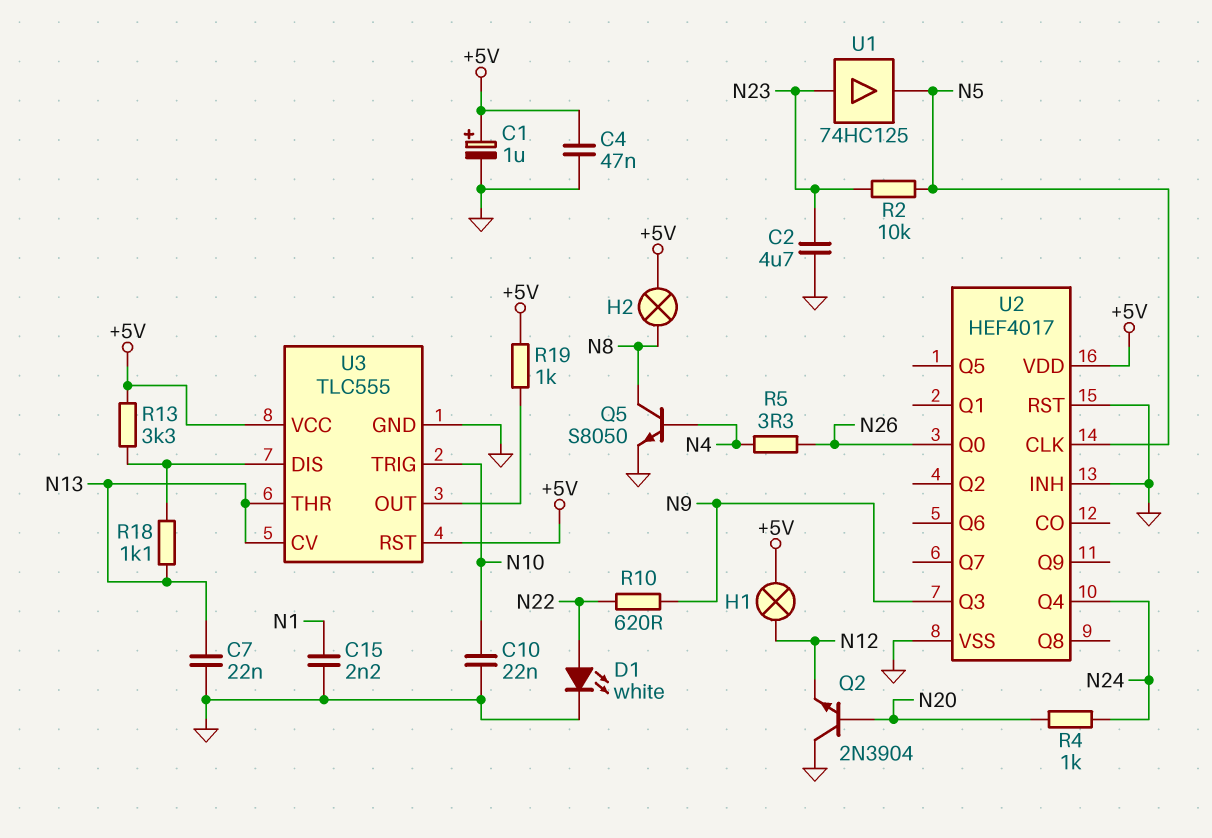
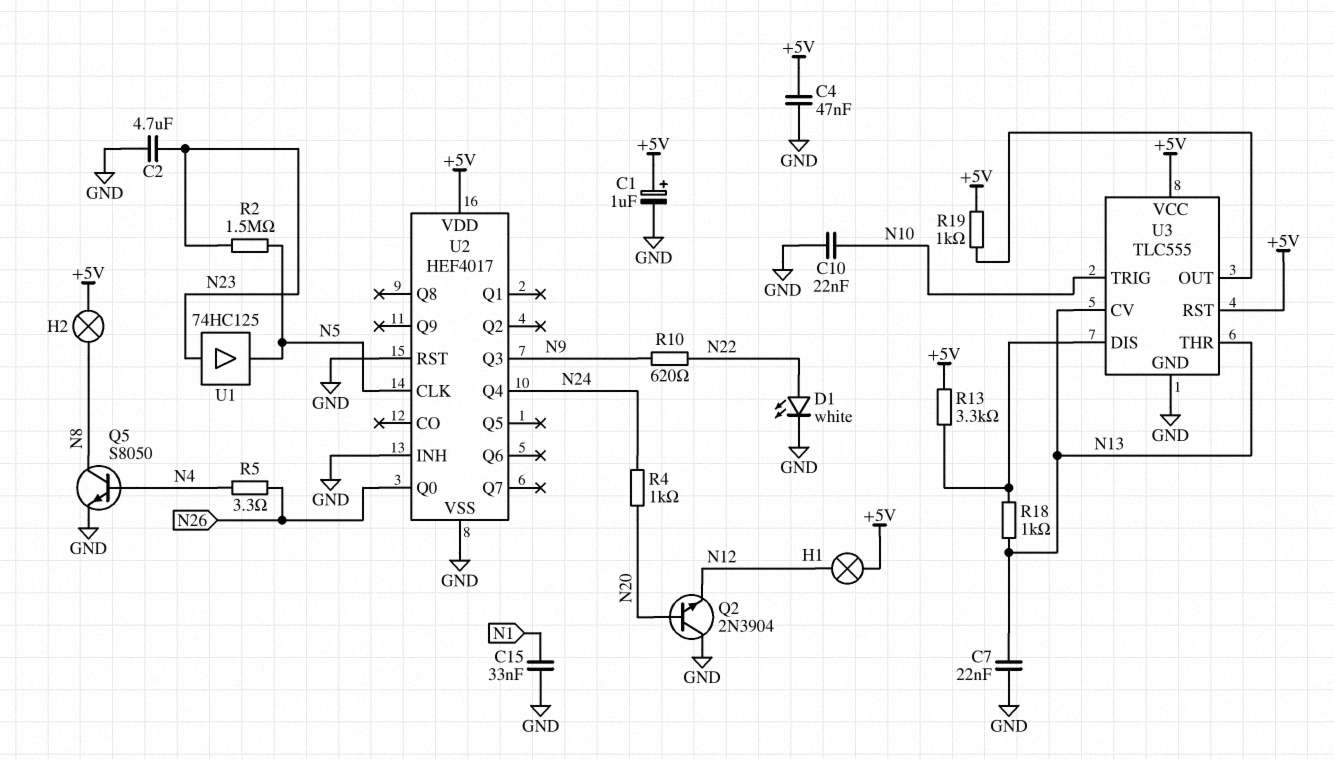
C15: 2.2nF (GND, N1) -> 33nF (GND, N1)
R2: 10k (N5, N23) -> 1.5M (N5, N23)
R18: 1.1k (N13, U3/DIS) -> 1k (N13, U3/DIS)

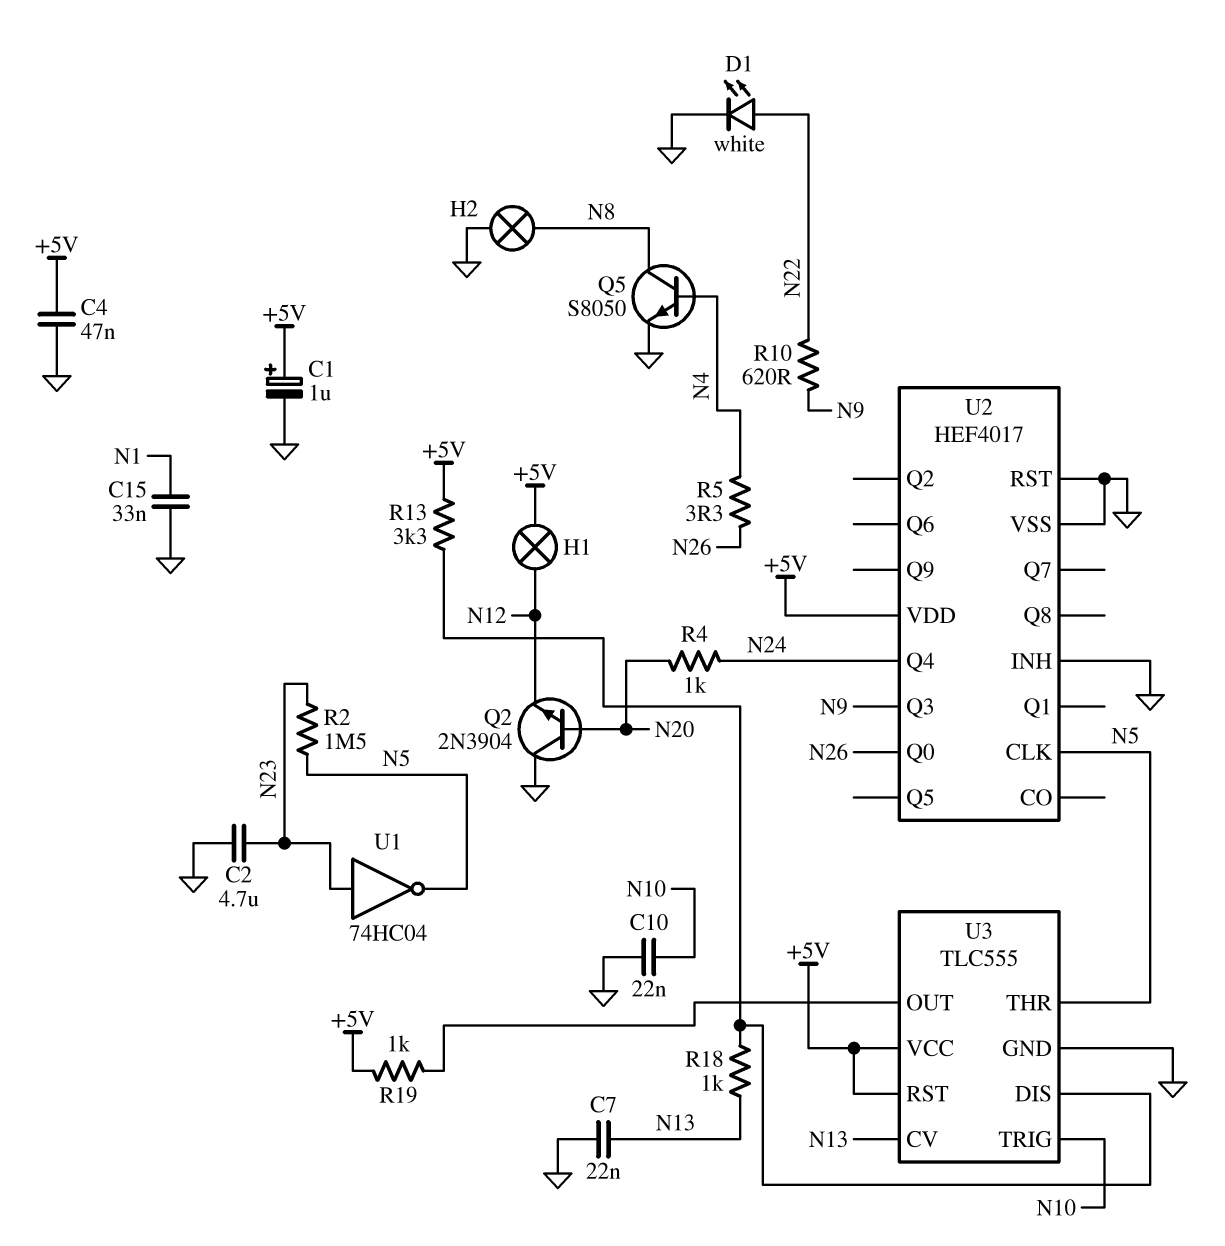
H2: lamp (+5V, N8) -> lamp (GND, N8)
U1: buffer 74HC125 (in N23, out N5) -> NOT 74HC04 (in N23, out N5)
U3 pin THR: N13 -> N5

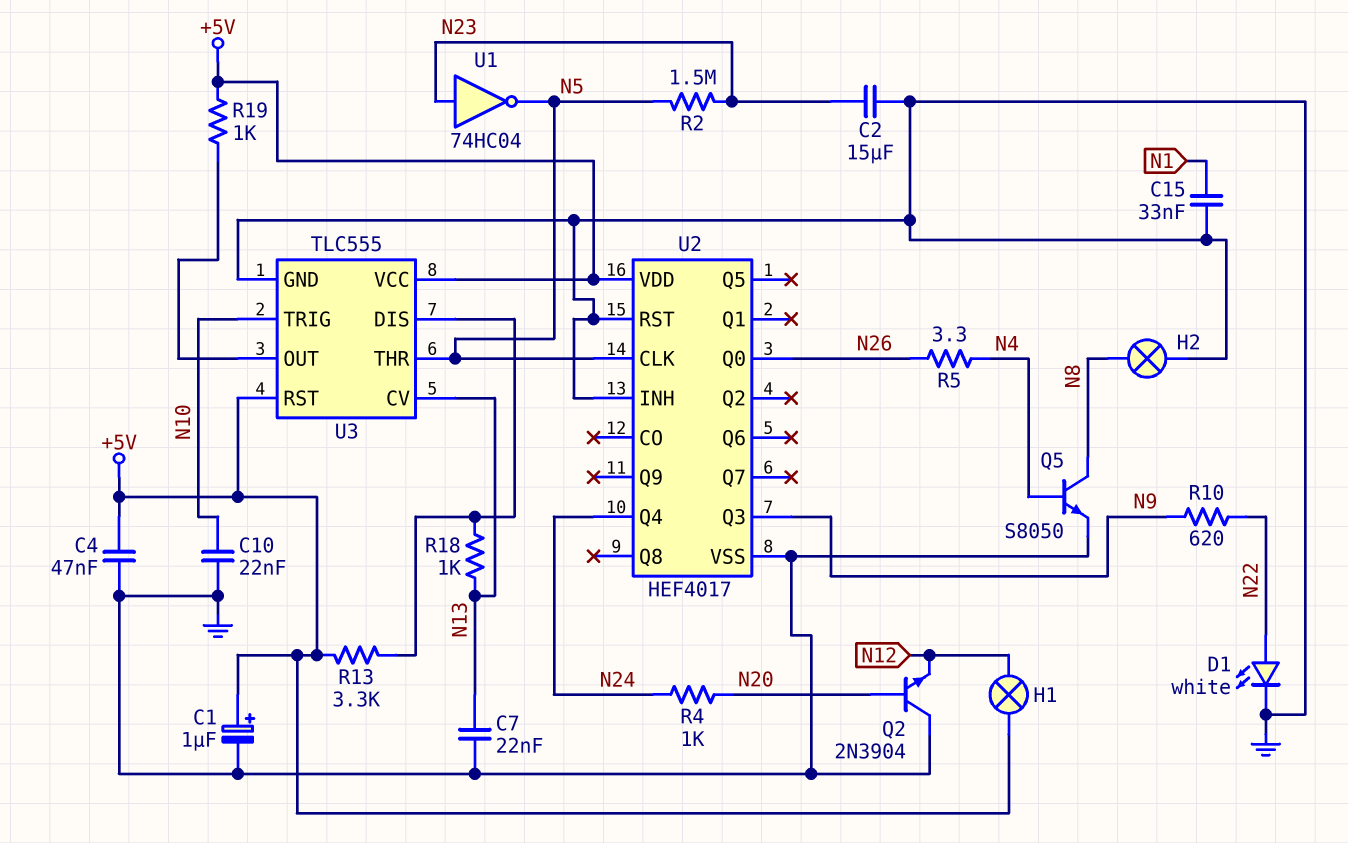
C2: 4.7uF (GND, N23) -> 15uF (GND, N23)

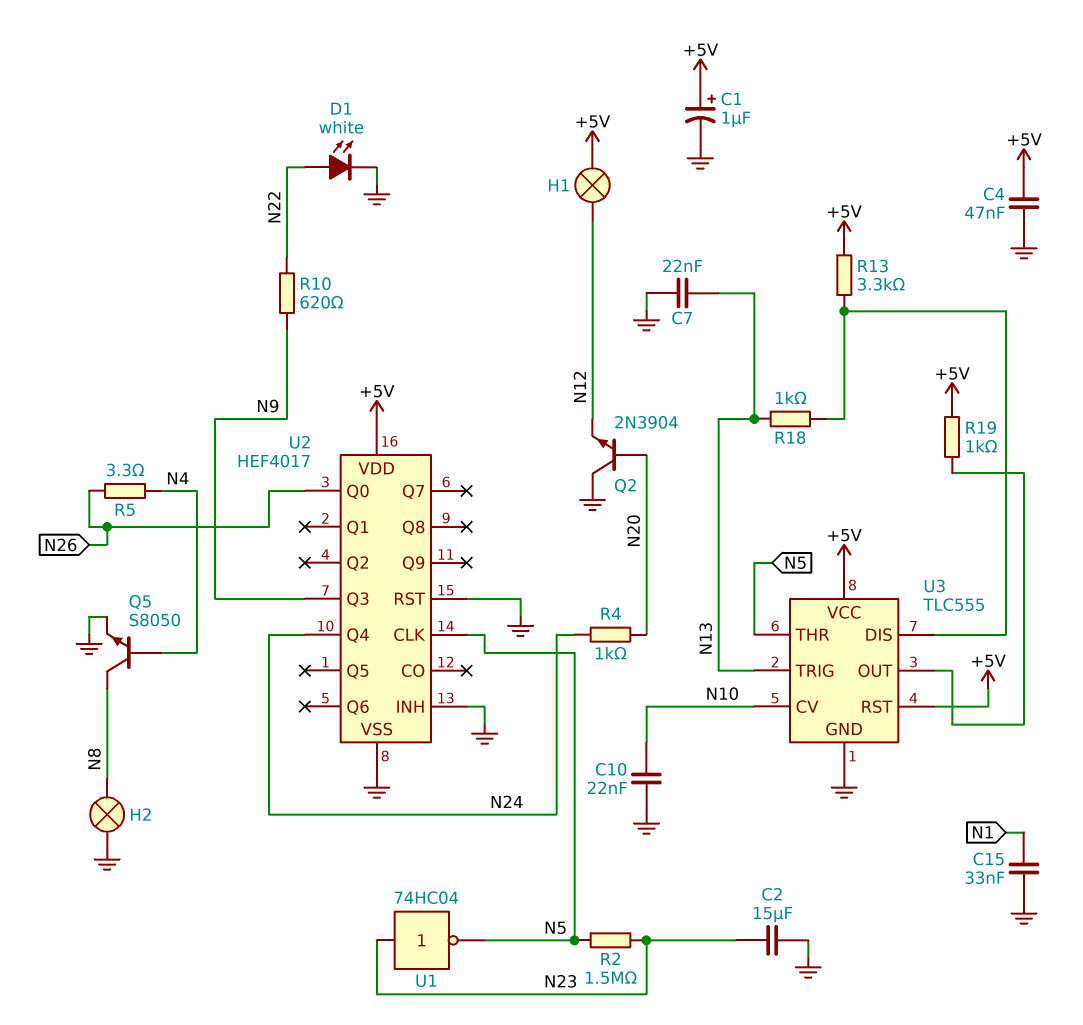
U3 pin CV: N13 -> N10
U3 pin TRIG: N10 -> N13

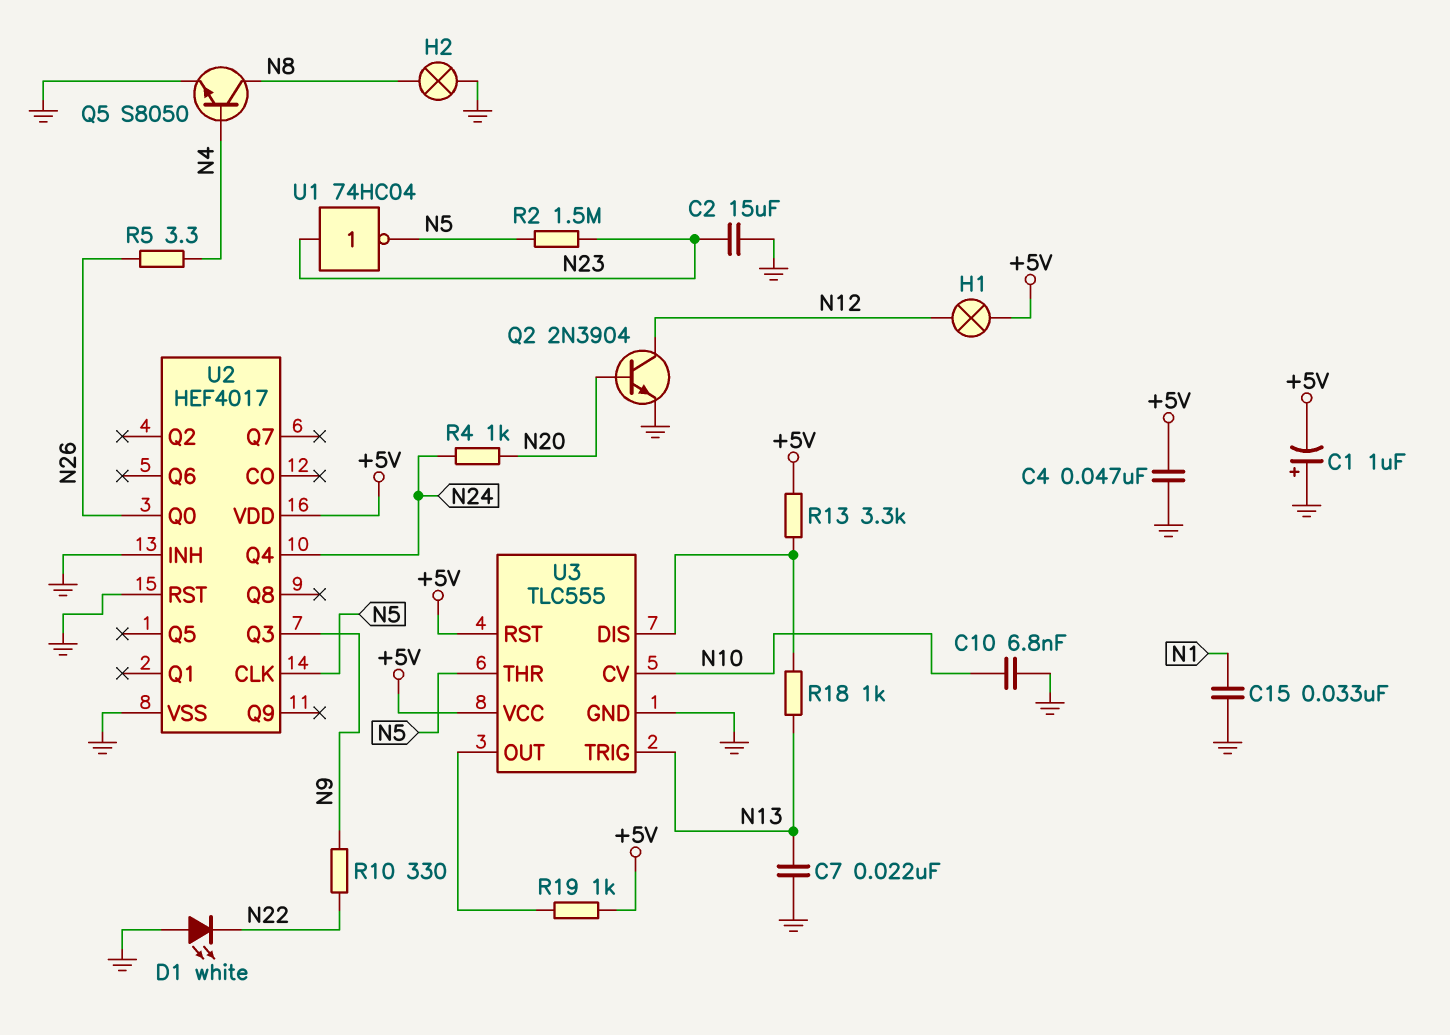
C1: 1uF (plus +5V, minus GND) -> 1uF (plus GND, minus +5V)
C10: 22nF (GND, N10) -> 6.8nF (GND, N10)
D1: LED white (A N22, K GND) -> LED white (A GND, K N22)
Q2: NPN 2N3904 (B N20, C GND, E N12) -> NPN 2N3904 (B N20, C N12, E GND)
R10: 620 (N9, N22) -> 330 (N9, N22)

